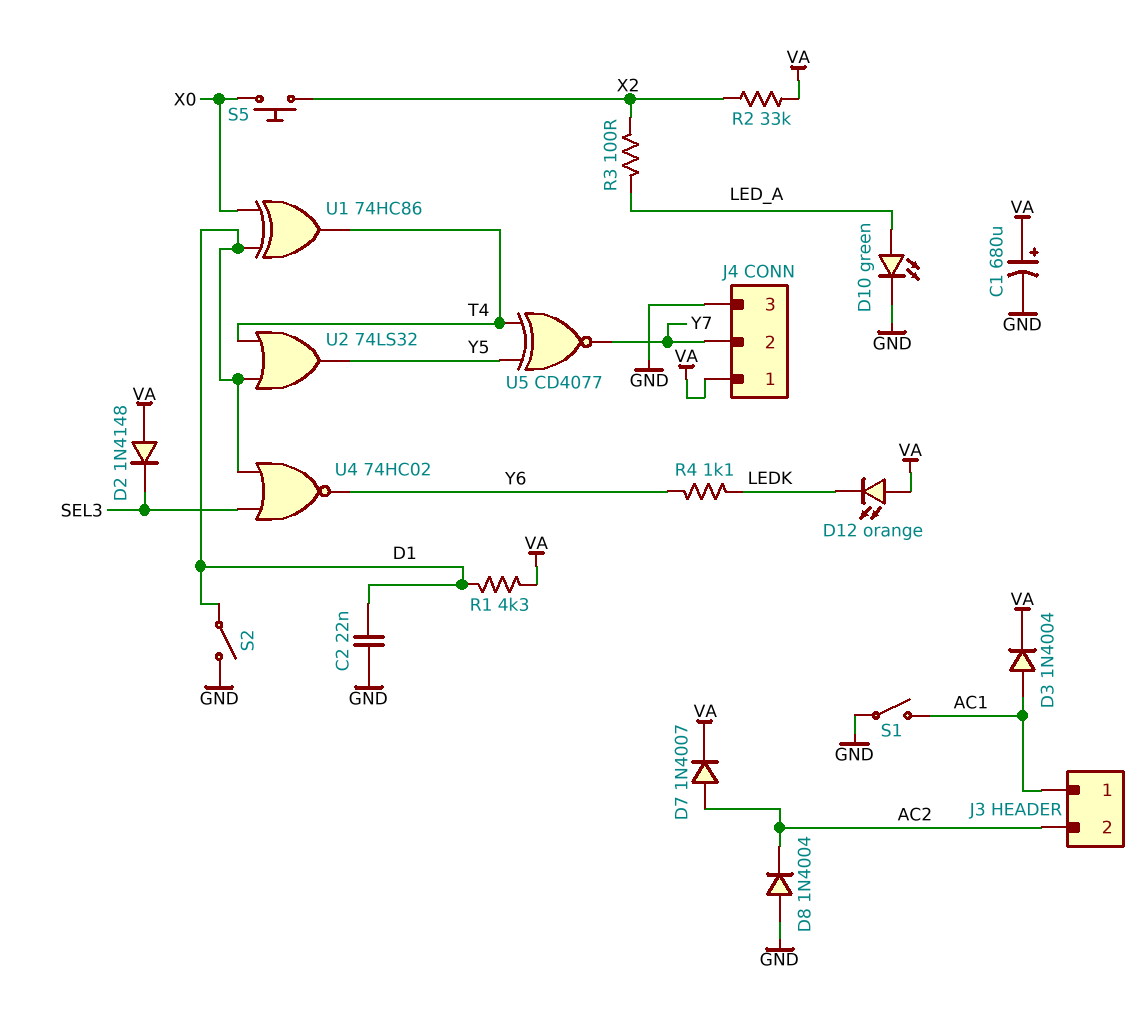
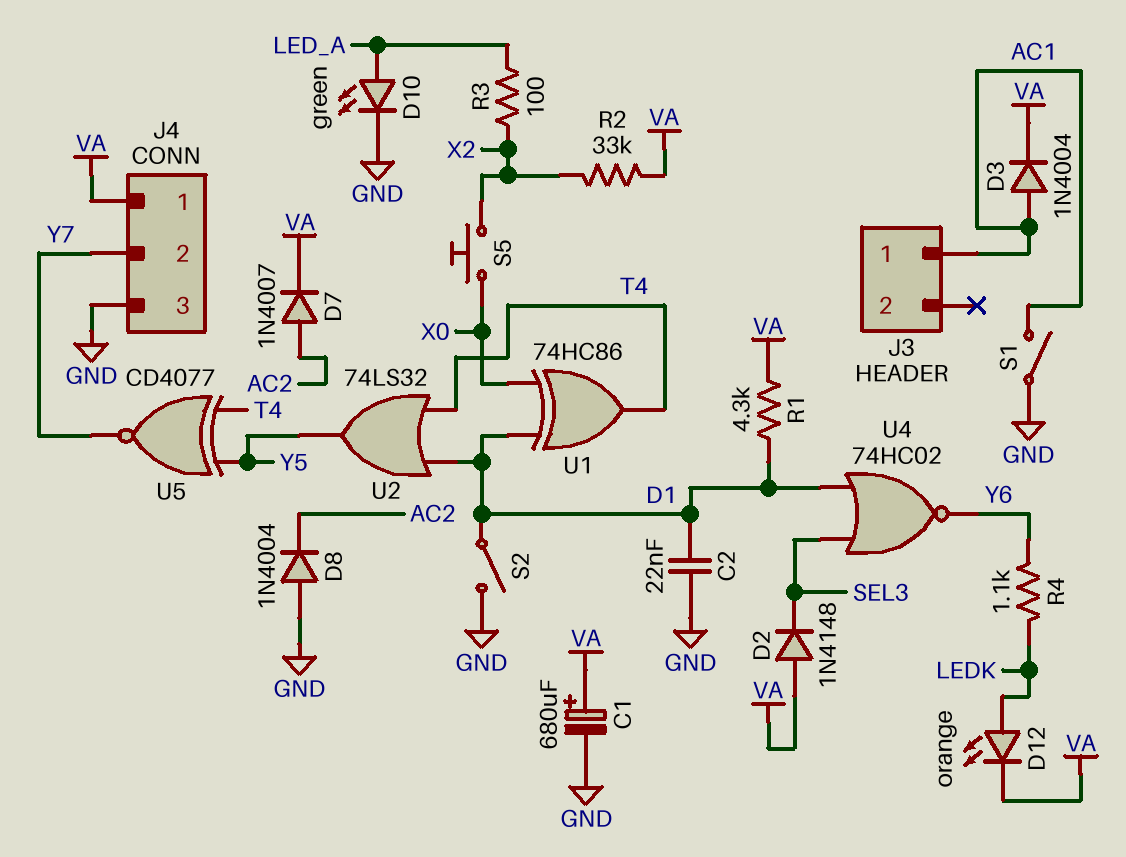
D12: LED orange (A VA, K LEDK) -> LED orange (A LEDK, K VA)
J3 pin 2: AC2 -> none

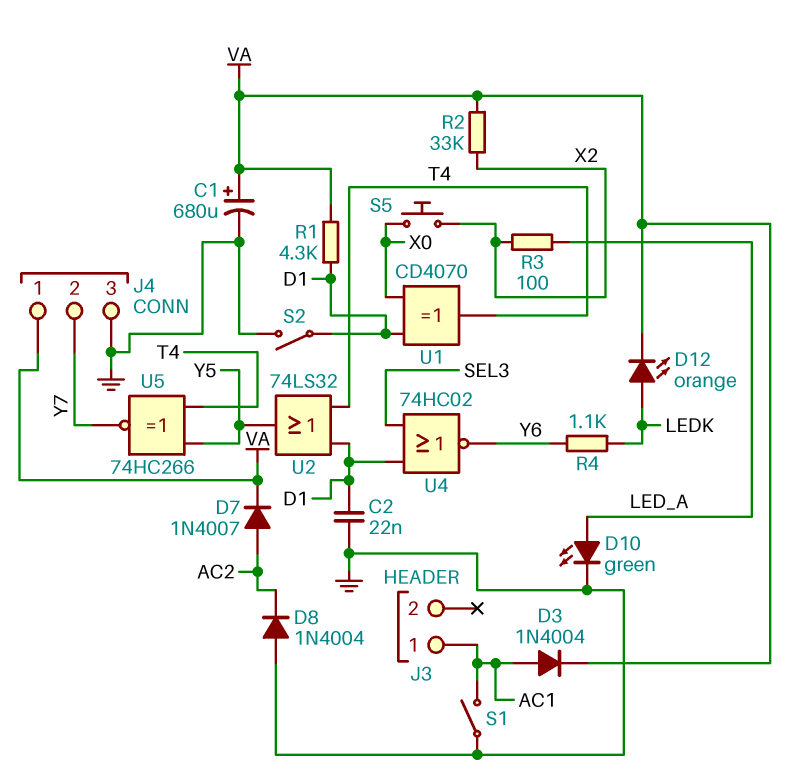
D2: diode 1N4148 (A VA, K SEL3) -> none
U1: XOR 74HC86 (in D1, in X0, out T4) -> XOR CD4070 (in D1, in X0, out T4)
U5: XNOR CD4077 (in T4, in Y5, out Y7) -> XNOR 74HC266 (in T4, in Y5, out Y7)

